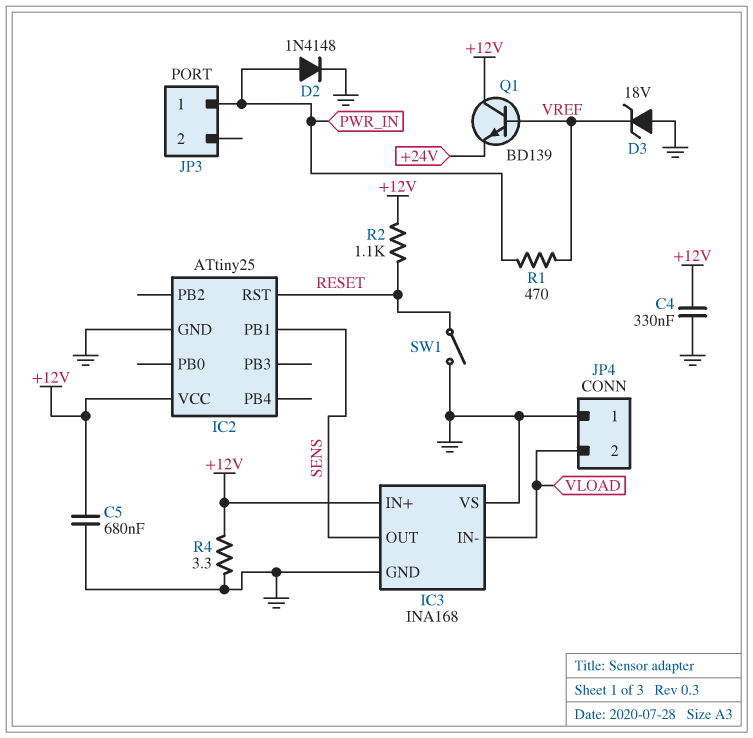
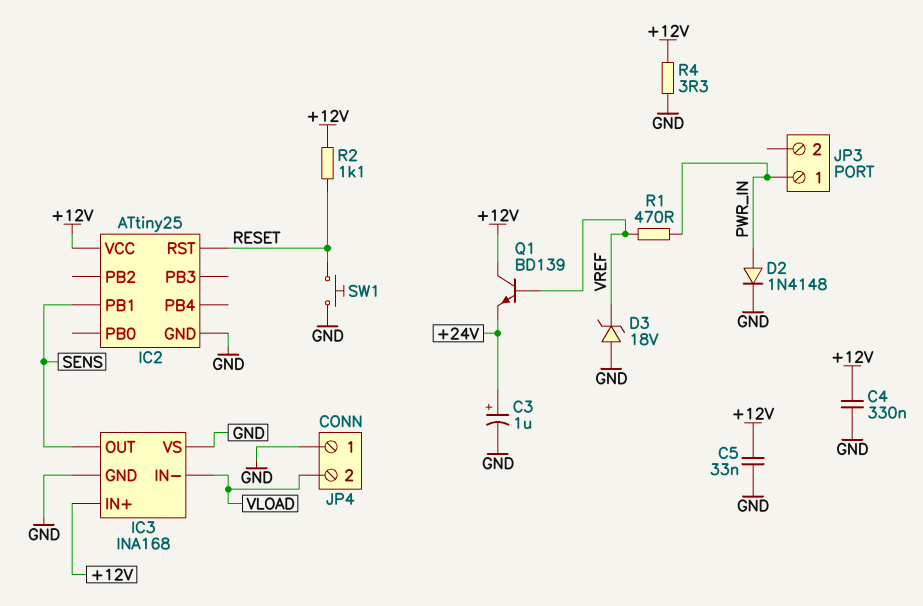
C3: none -> 1uF (plus +24V, minus GND)
C5: 680nF (+12V, GND) -> 33nF (+12V, GND)
SW1: switch (GND, RESET) -> button (GND, RESET)

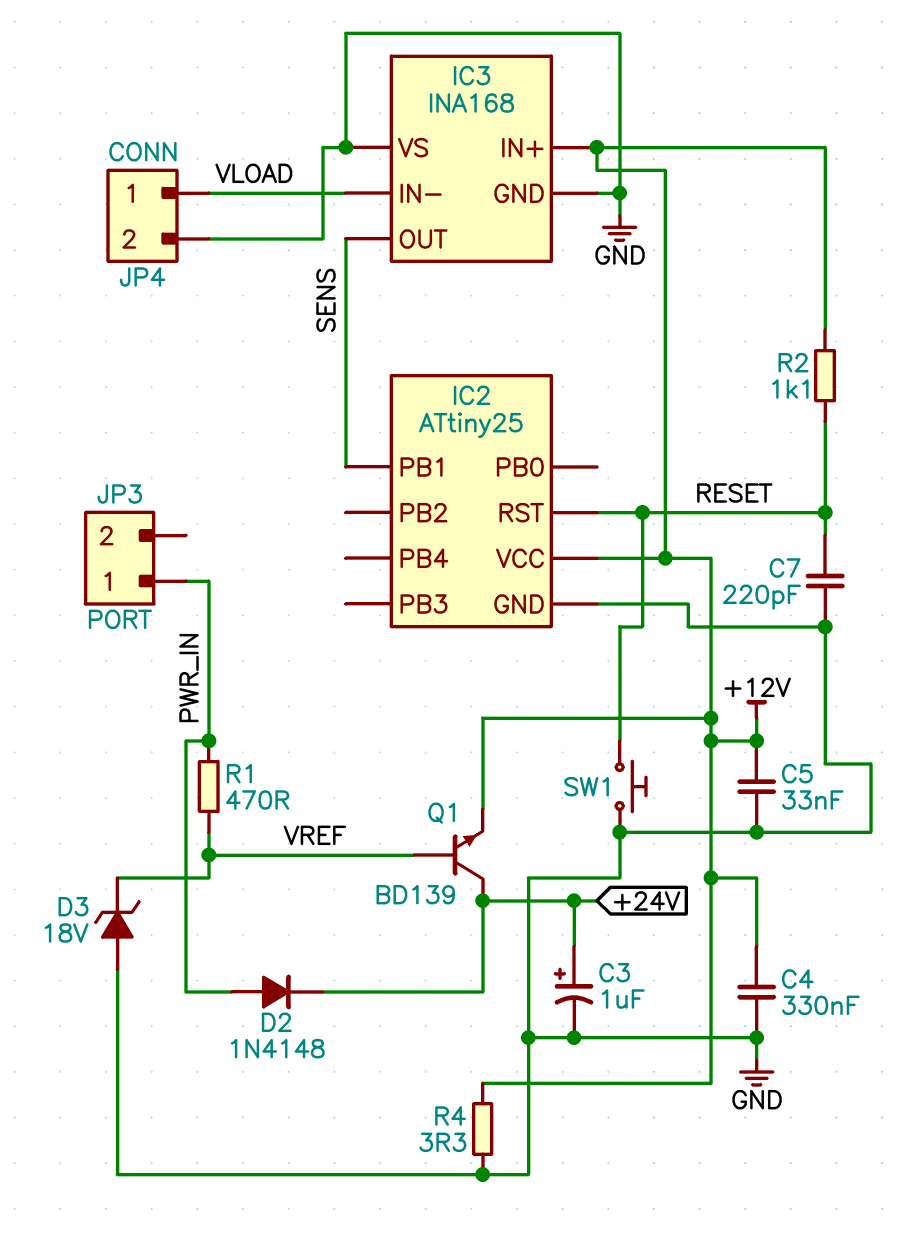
C7: none -> 220pF (GND, RESET)
D2: diode 1N4148 (A PWR_IN, K GND) -> diode 1N4148 (A PWR_IN, K +24V)
JP4 pin 1: GND -> VLOAD
JP4 pin 2: VLOAD -> GND
Q1: NPN BD139 (B VREF, C +12V, E +24V) -> NPN BD139 (B VREF, C +24V, E +12V)

